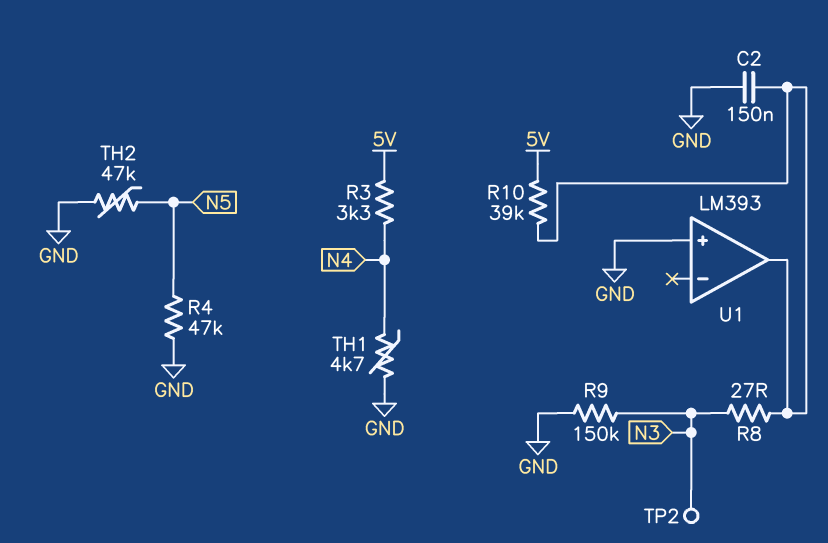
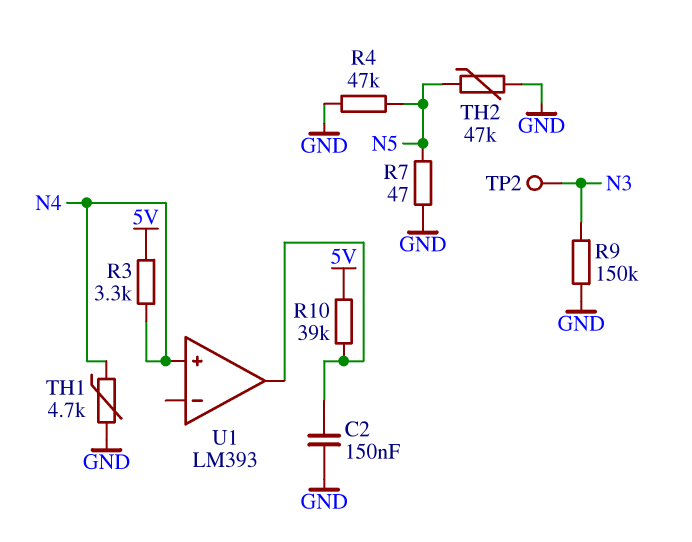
R7: none -> 47 (GND, N5)
R8: 27 (N3, U1/out) -> none
U1 pin in+: GND -> N4

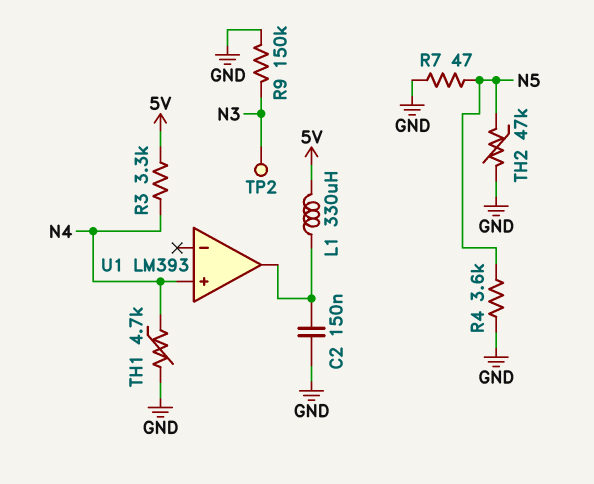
L1: none -> 330uH (5V, U1/out)
R4: 47k (GND, N5) -> 3.6k (GND, N5)
R10: 39k (5V, U1/out) -> none

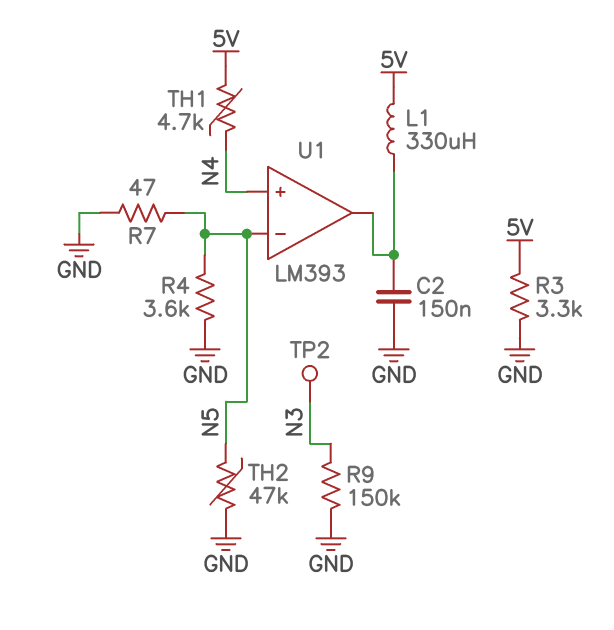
R3: 3.3k (5V, N4) -> 3.3k (5V, GND)
TH1: 4.7k (GND, N4) -> 4.7k (5V, N4)
U1 pin in-: none -> N5

